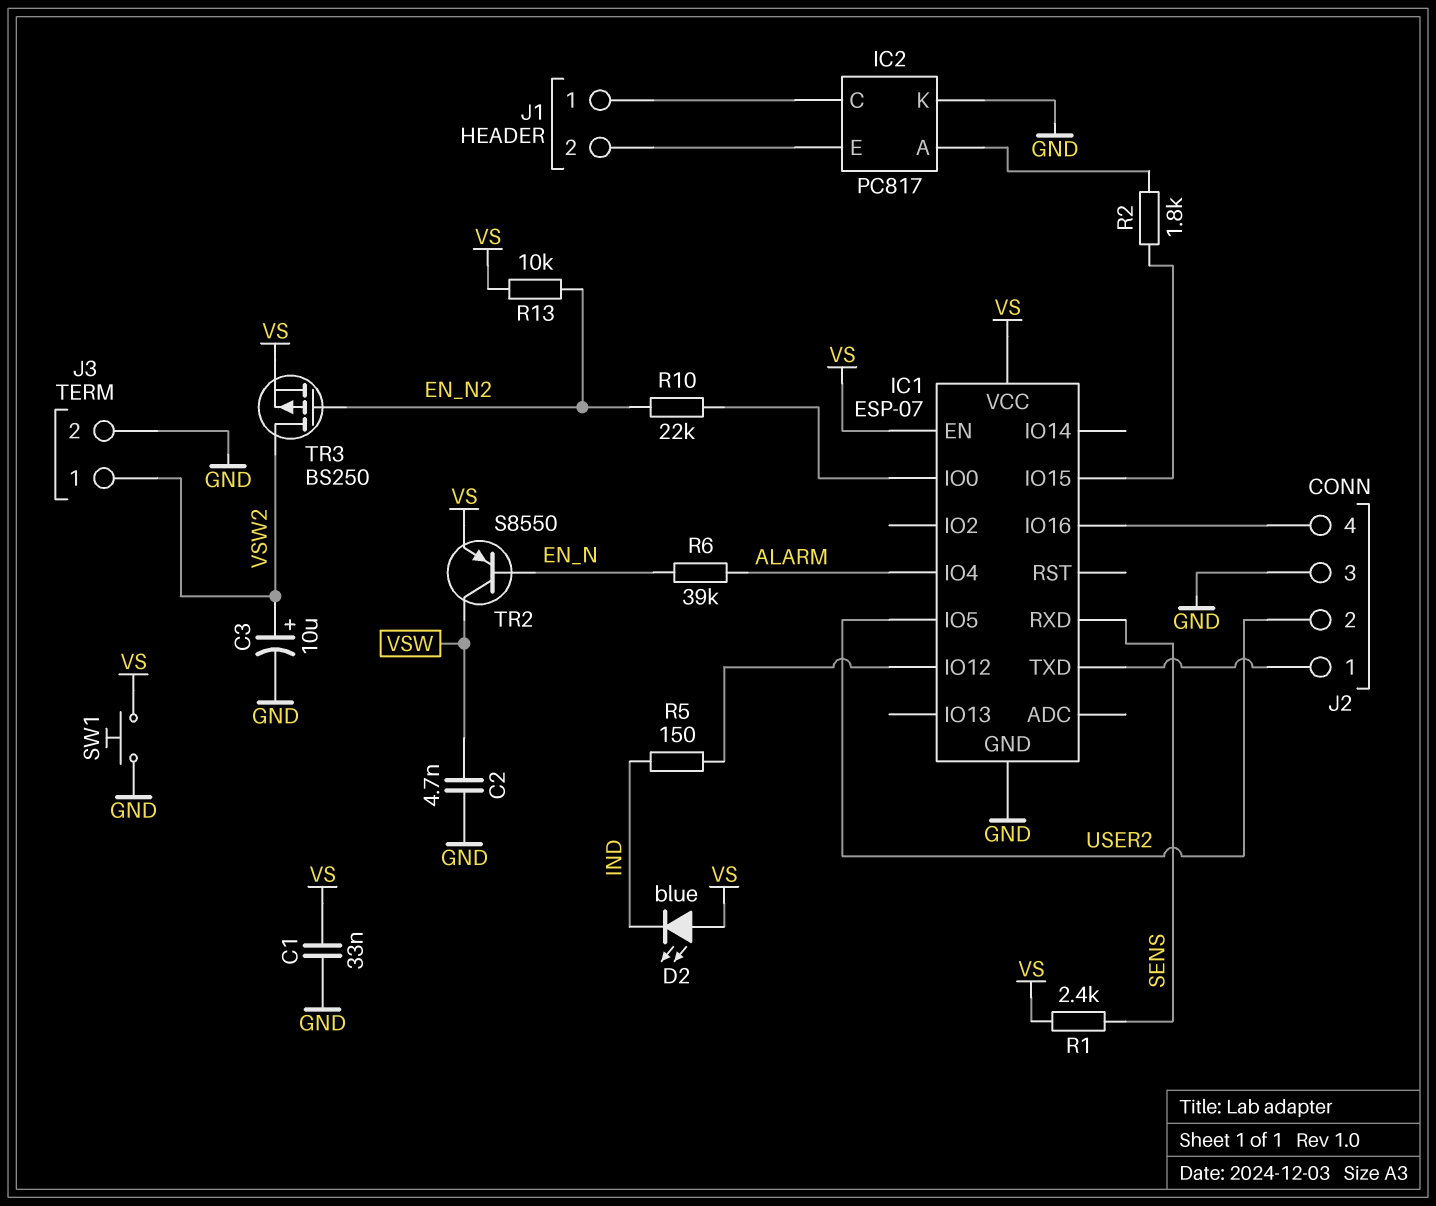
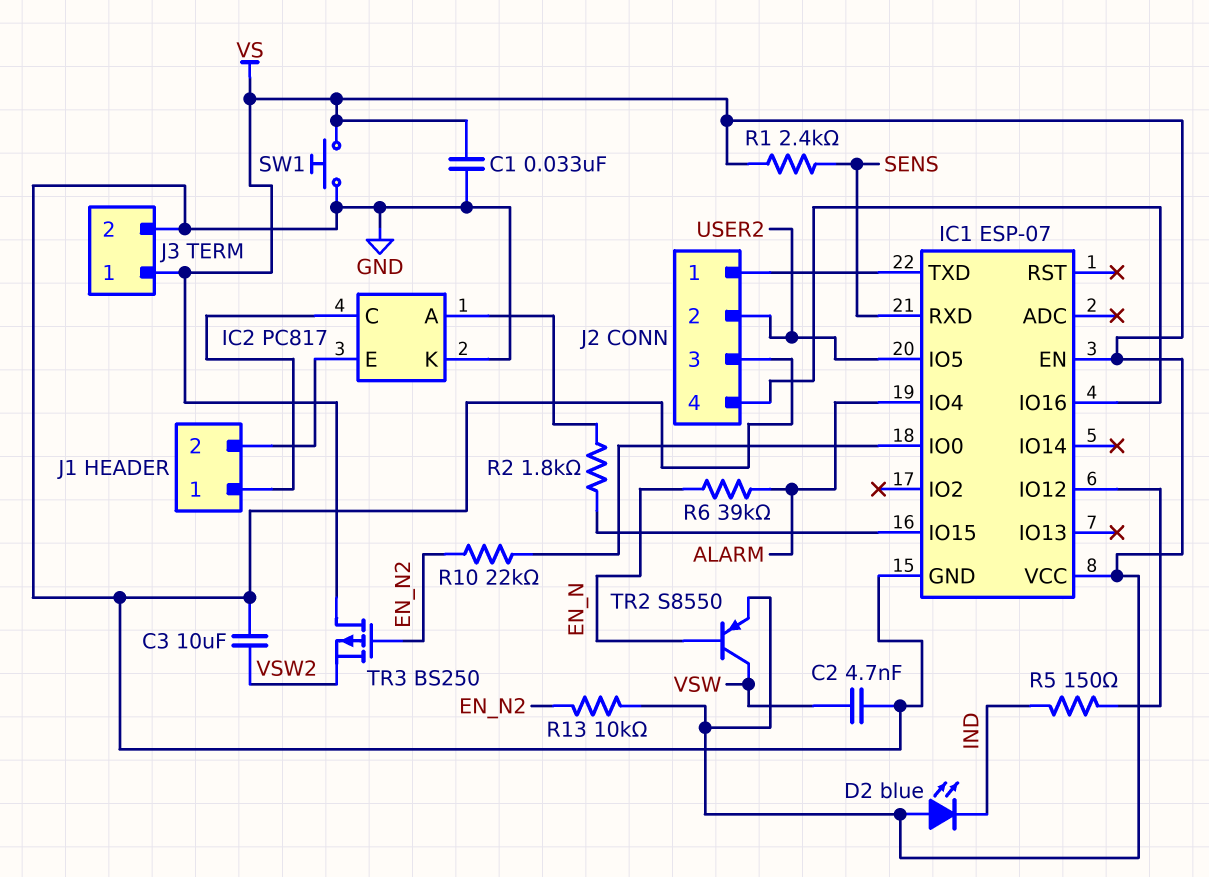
C3: 10uF (plus VSW2, minus GND) -> 10uF (GND, VSW2)
J3 pin 1: VSW2 -> VS
TR3: PMOS BS250 (G EN_N2, D VSW2, S VS) -> PMOS BS250 (G EN_N2, D VS, S VSW2)

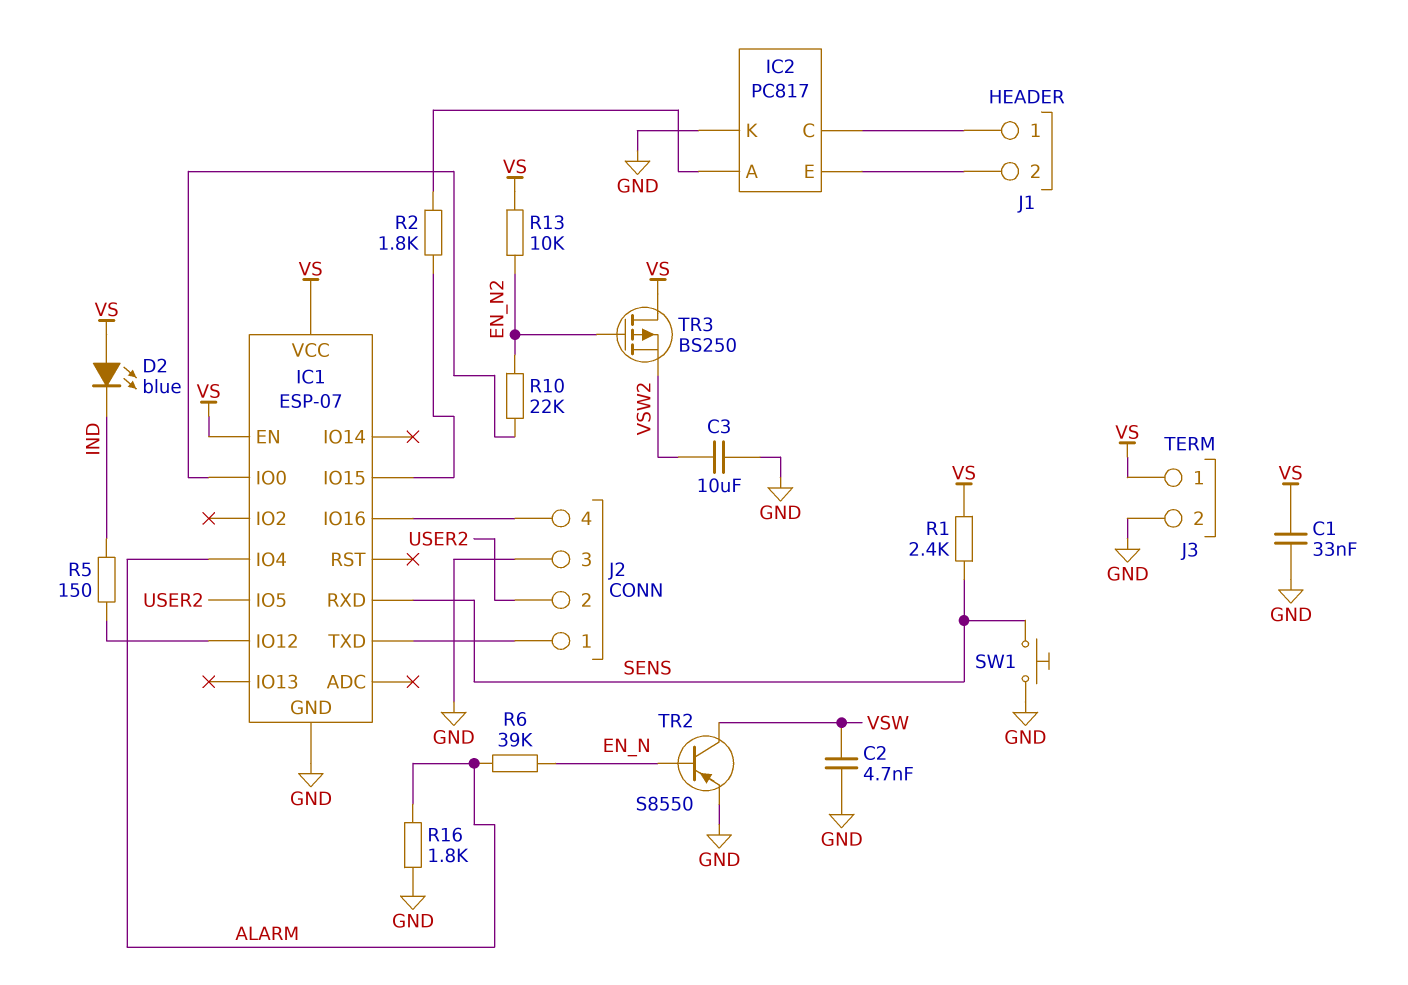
R16: none -> 1.8k (ALARM, GND)
SW1: button (GND, VS) -> button (GND, SENS)
TR2: PNP S8550 (B EN_N, C VSW, E VS) -> PNP S8550 (B EN_N, C VSW, E GND)

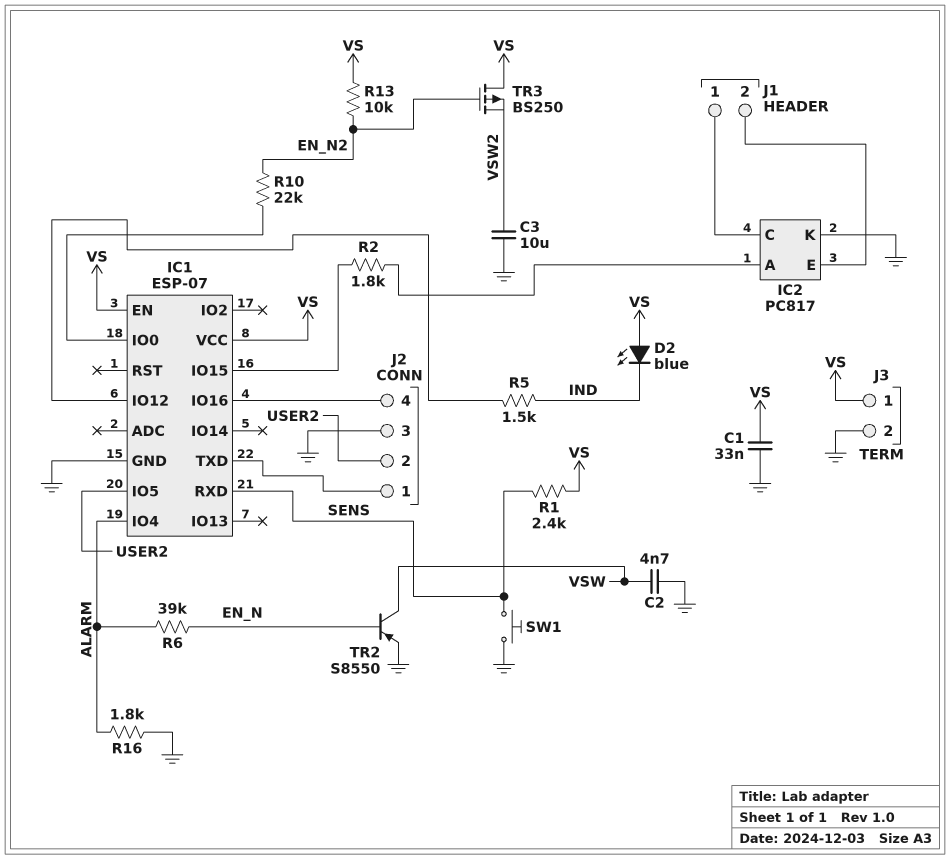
R5: 150 (IC1/IO12, IND) -> 1.5k (IC1/IO12, IND)

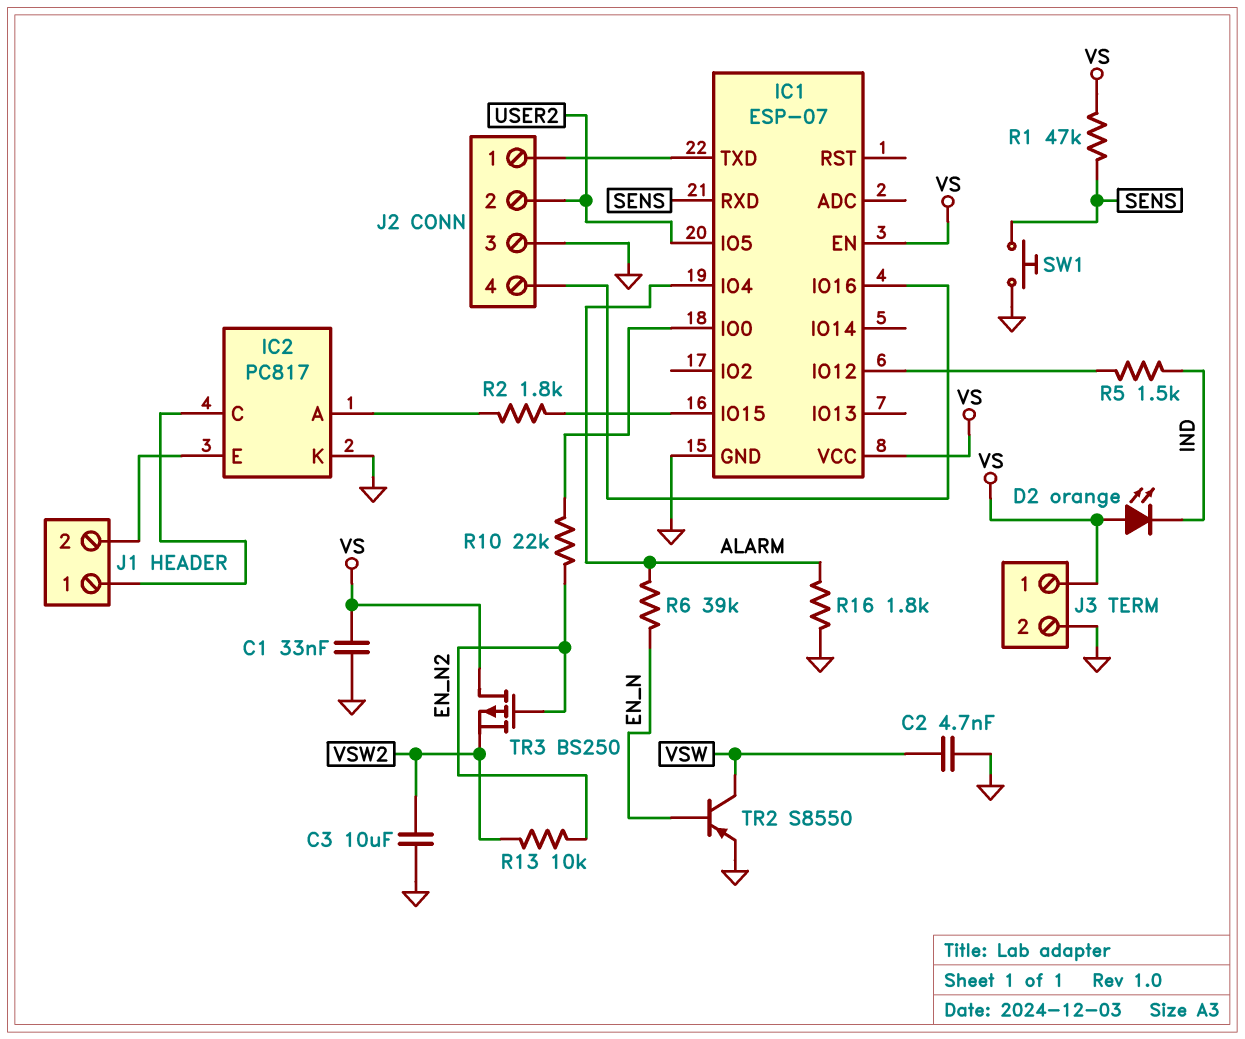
D2: LED blue (A VS, K IND) -> LED orange (A VS, K IND)
R1: 2.4k (SENS, VS) -> 47k (SENS, VS)
R13: 10k (EN_N2, VS) -> 10k (EN_N2, VSW2)

